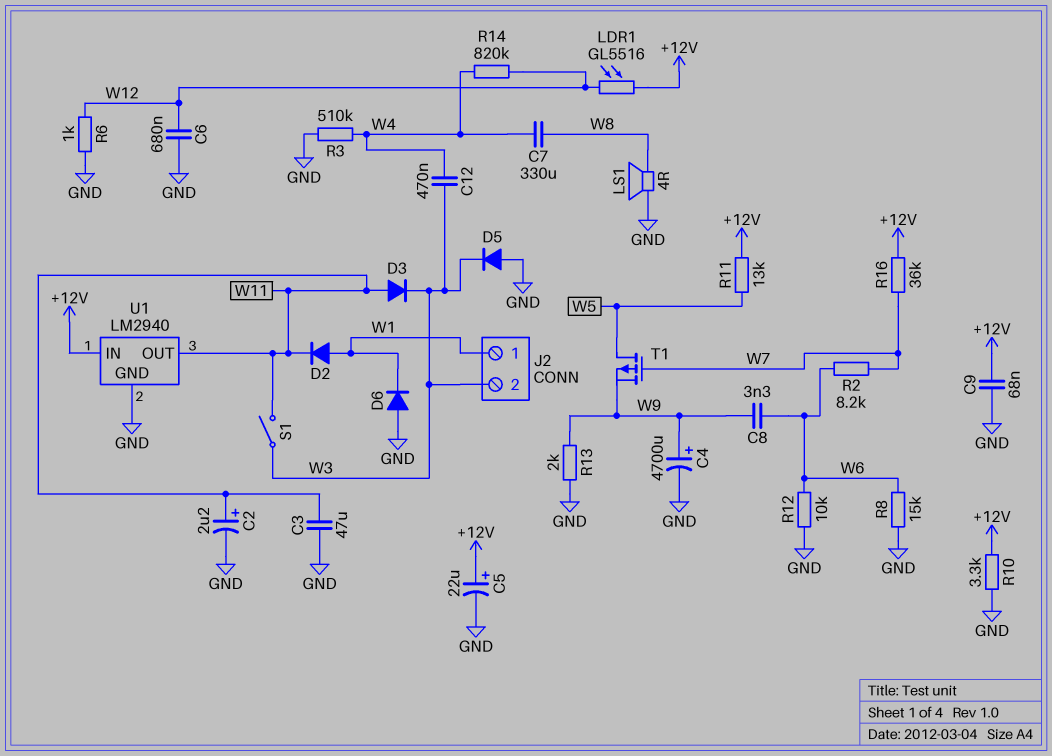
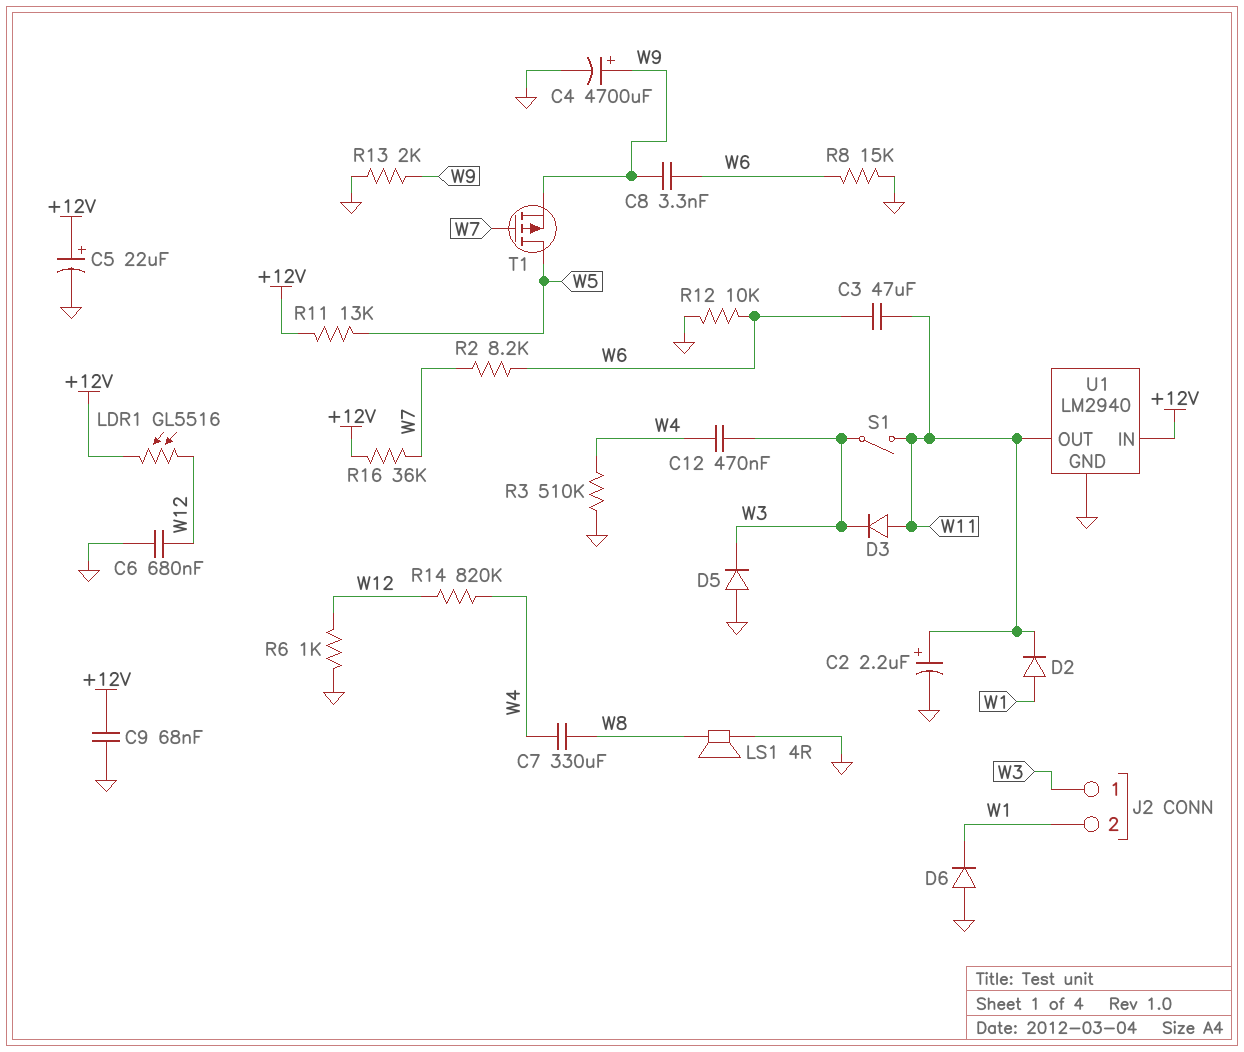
C3: 47uF (GND, W11) -> 47uF (W6, W11)
J2 pin 1: W1 -> W3
J2 pin 2: W3 -> W1
R10: 3.3k (+12V, GND) -> none

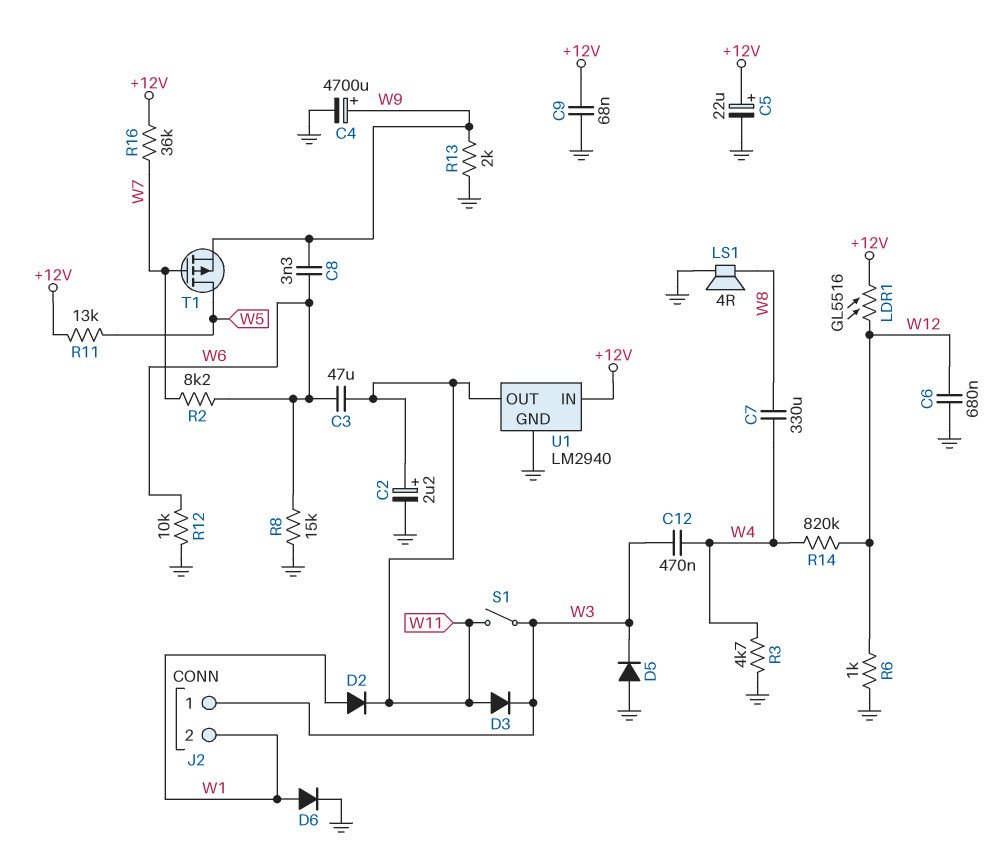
D6: diode (A GND, K W1) -> diode (A W1, K GND)
R3: 510k (GND, W4) -> 4.7k (GND, W4)

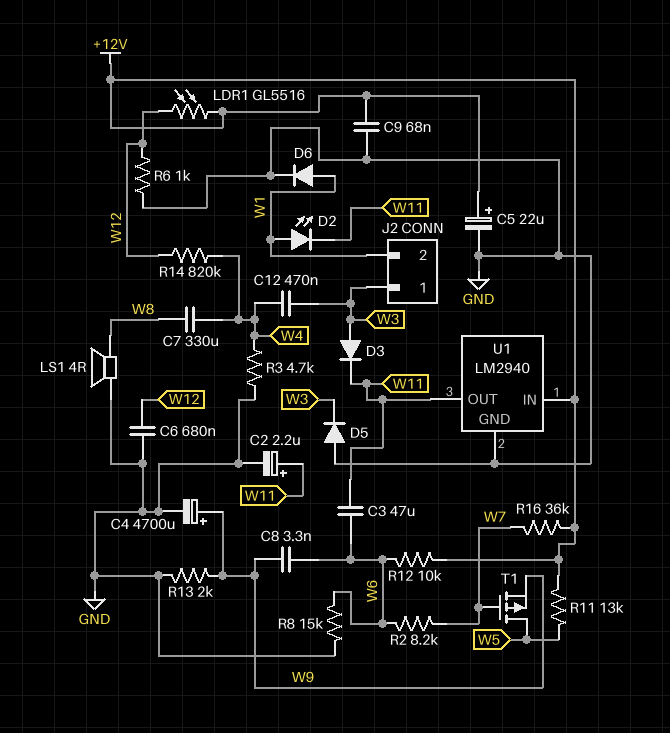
D2: diode (A W1, K W11) -> LED (A W1, K W11)
D3: diode (A W11, K W3) -> diode (A W3, K W11)
R12: 10k (GND, W6) -> 10k (+12V, W6)
S1: switch (W3, W11) -> none

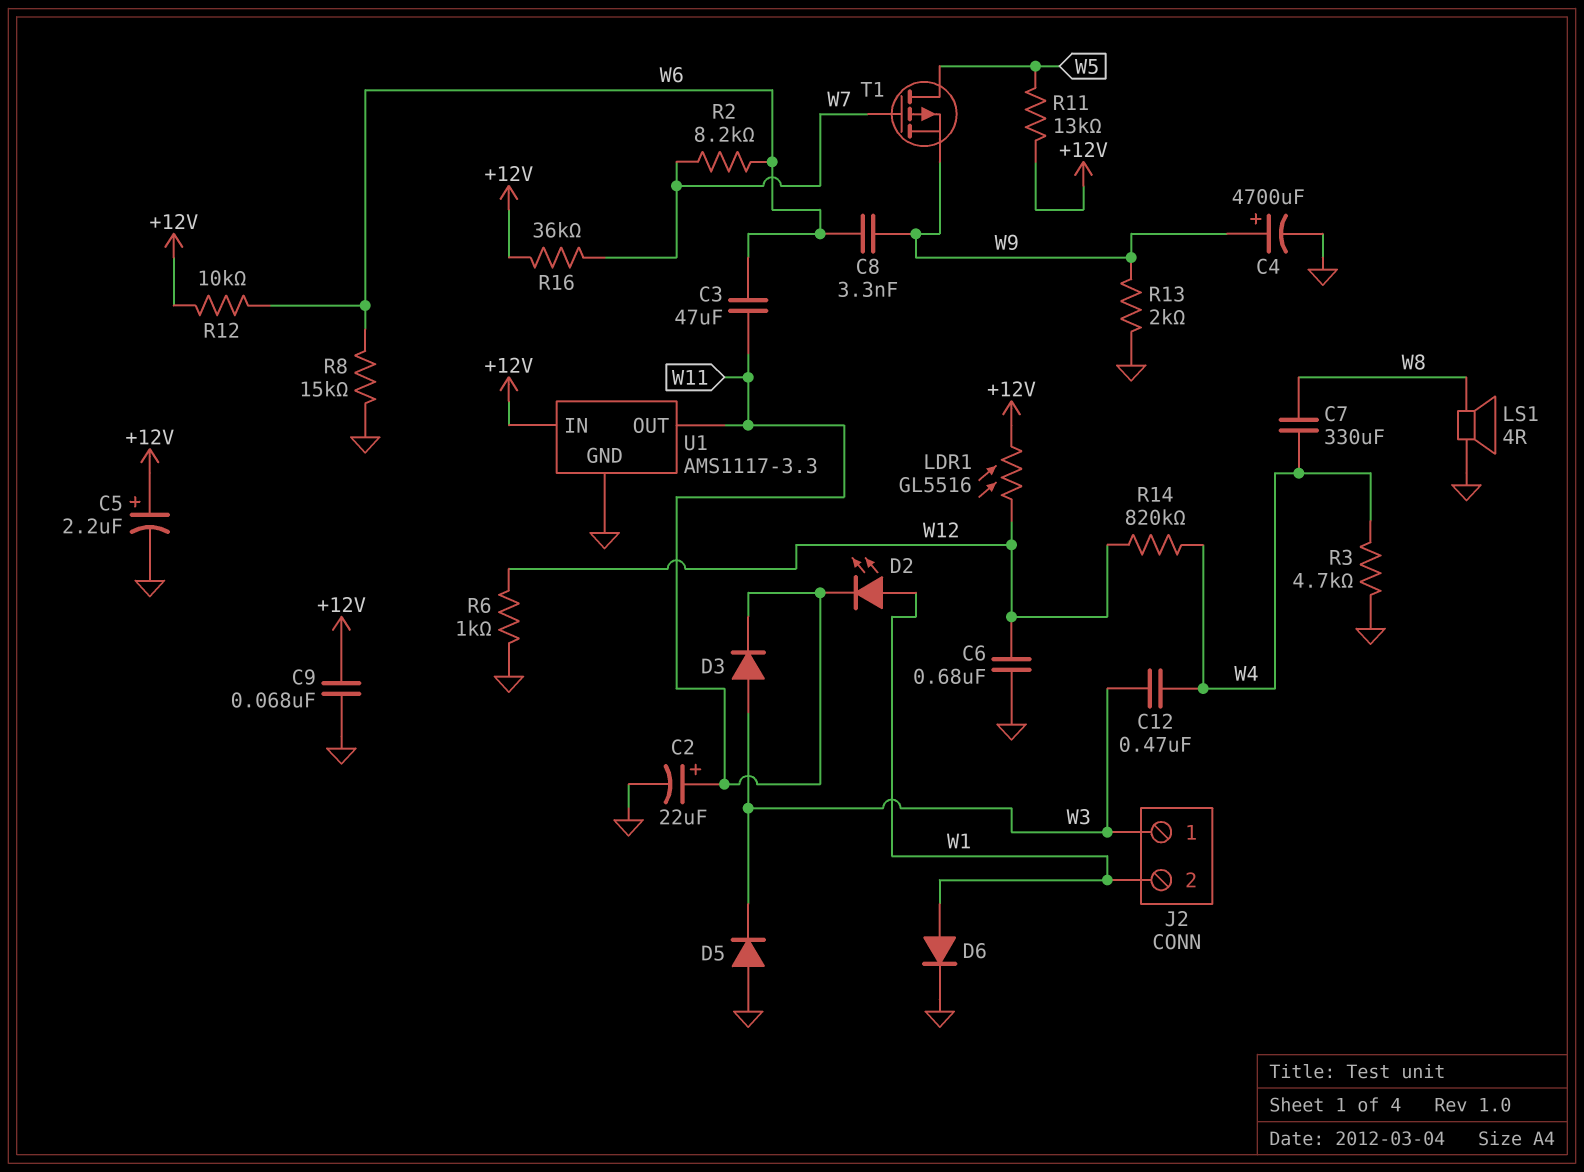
C2: 2.2uF (plus W11, minus GND) -> 22uF (plus W11, minus GND)
C5: 22uF (plus +12V, minus GND) -> 2.2uF (plus +12V, minus GND)
U1: LM2940 -> AMS1117-3.3

